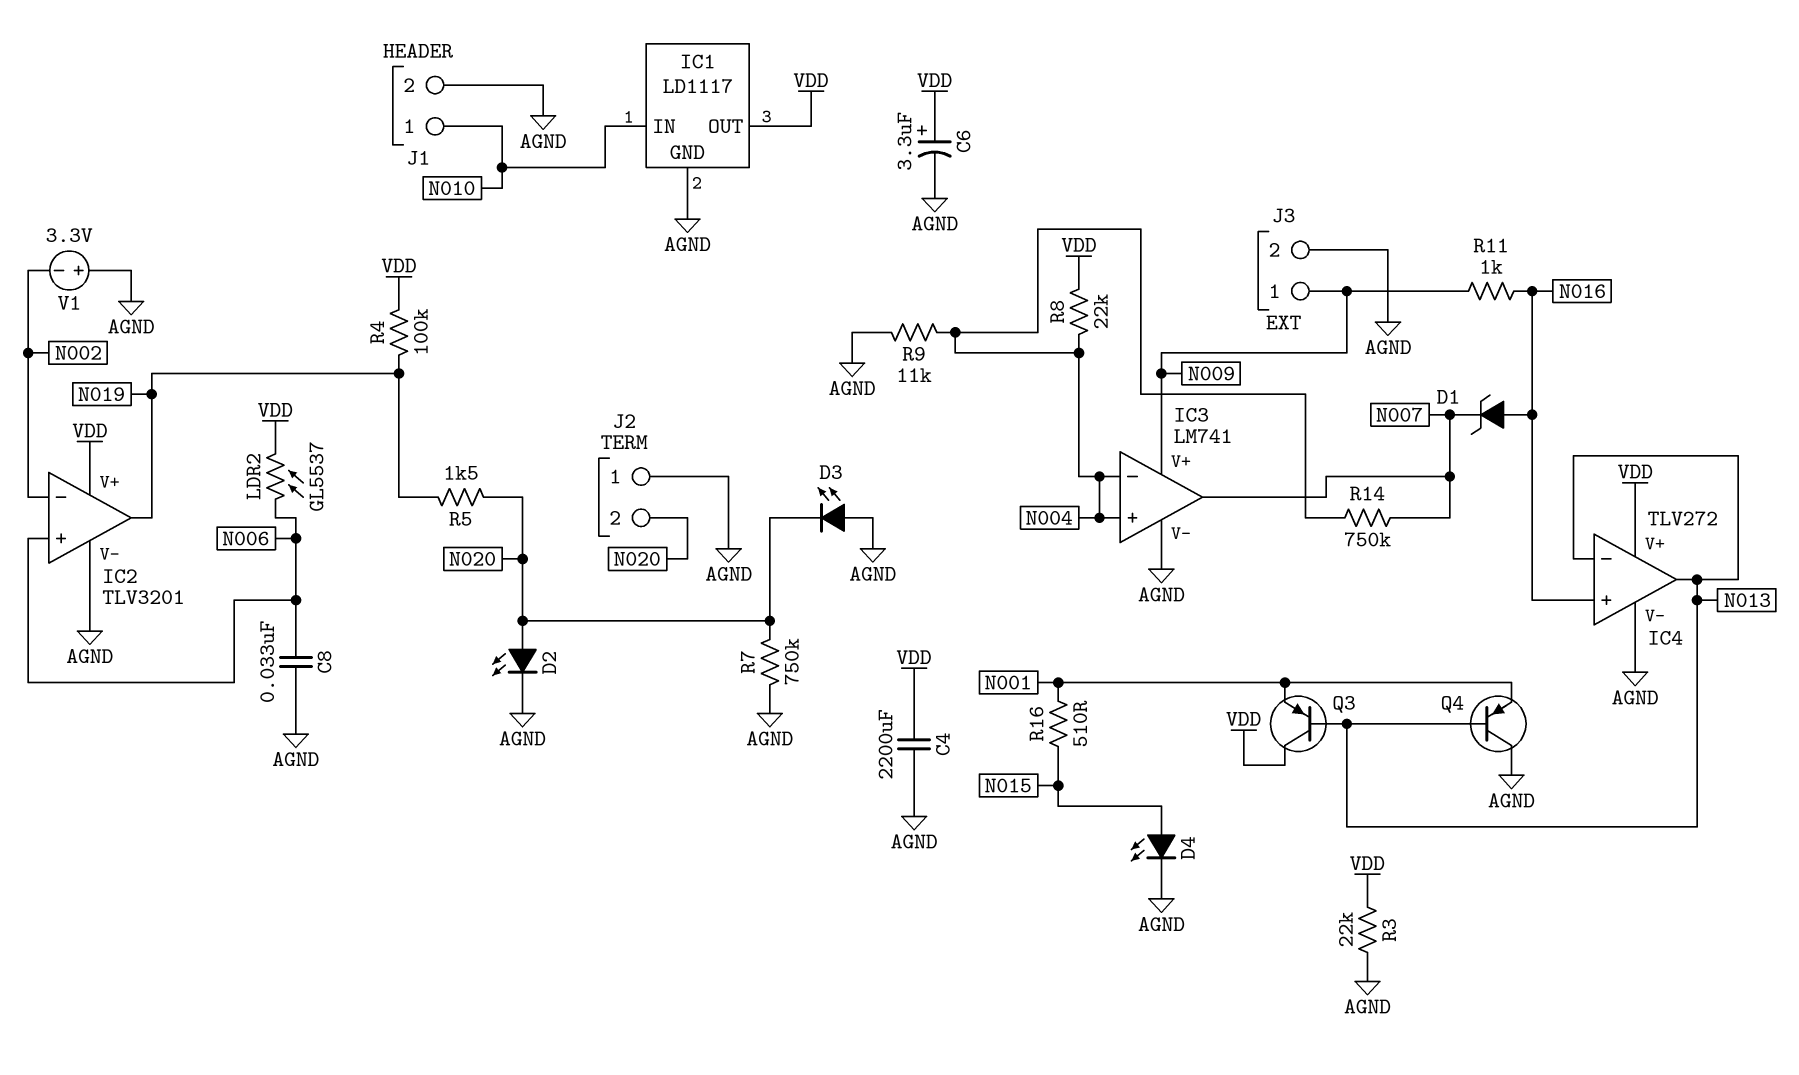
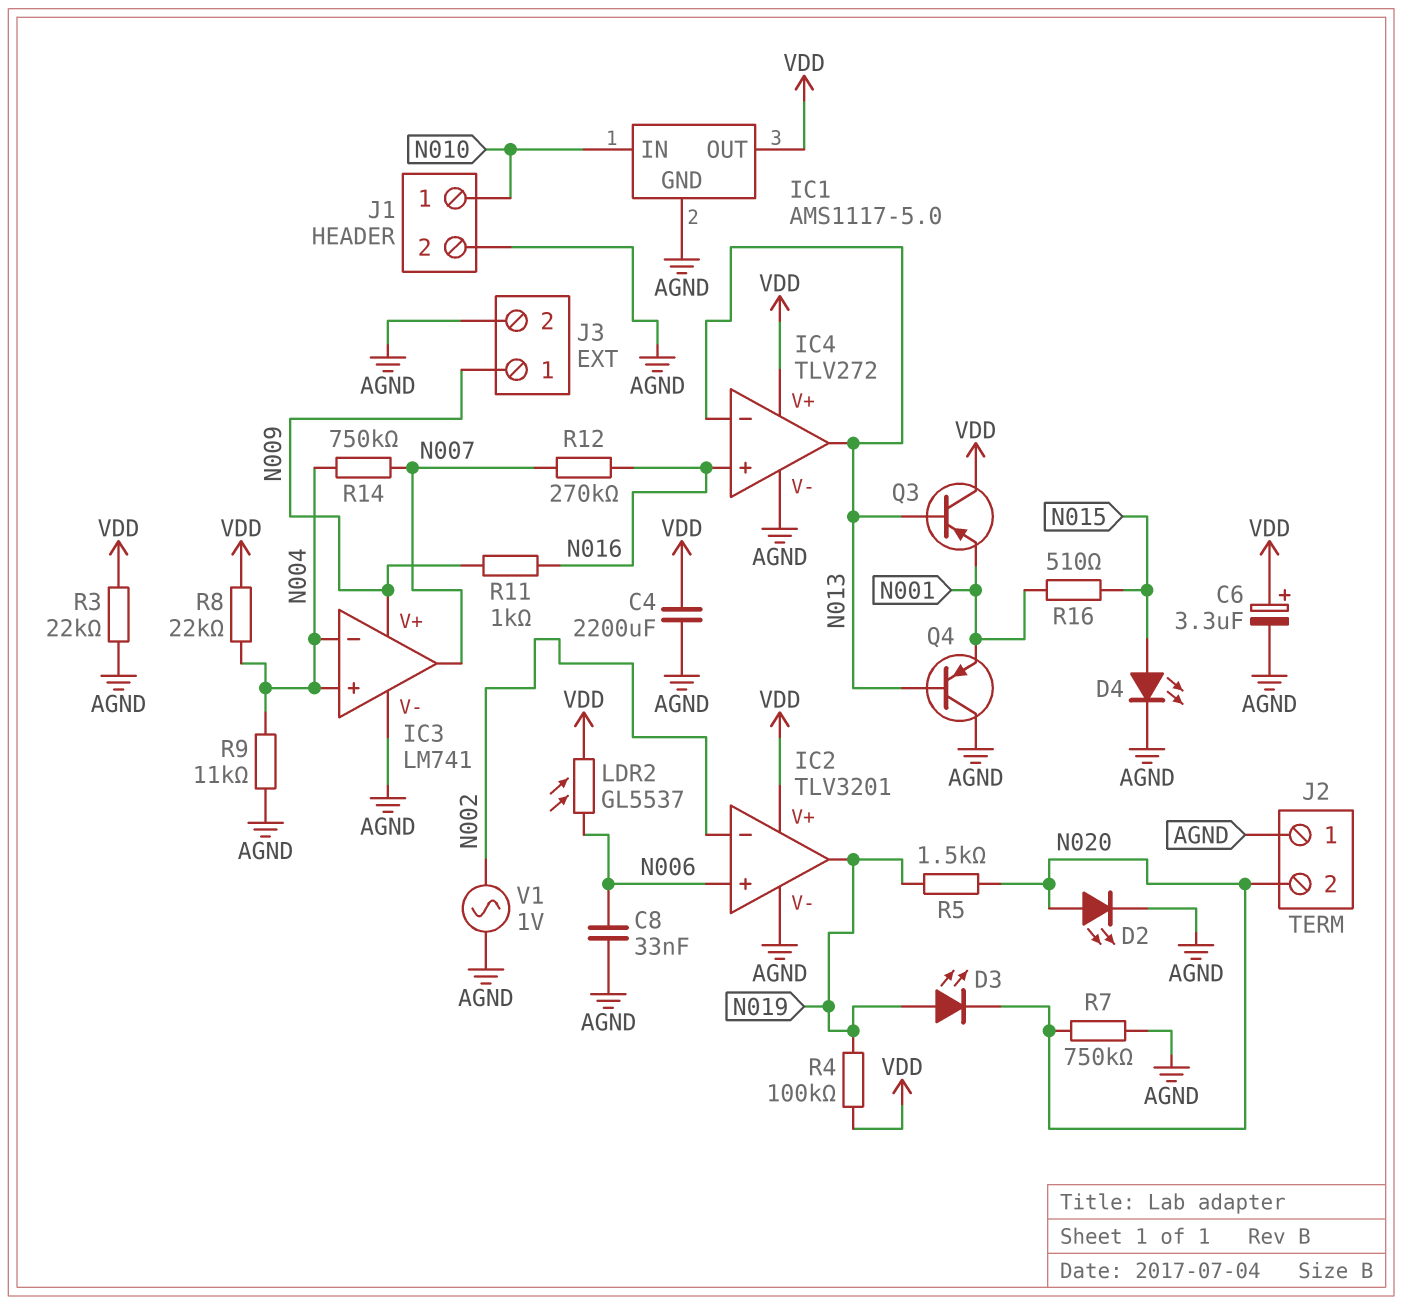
D1: zener (A N016, K N007) -> none
D3: LED (A AGND, K N020) -> LED (A N019, K N020)
IC1: LD1117 -> AMS1117-5.0
R12: none -> 270k (N007, N016)
V1: 3.3V (plus AGND, minus N002) -> AC 1V (AGND, N002)

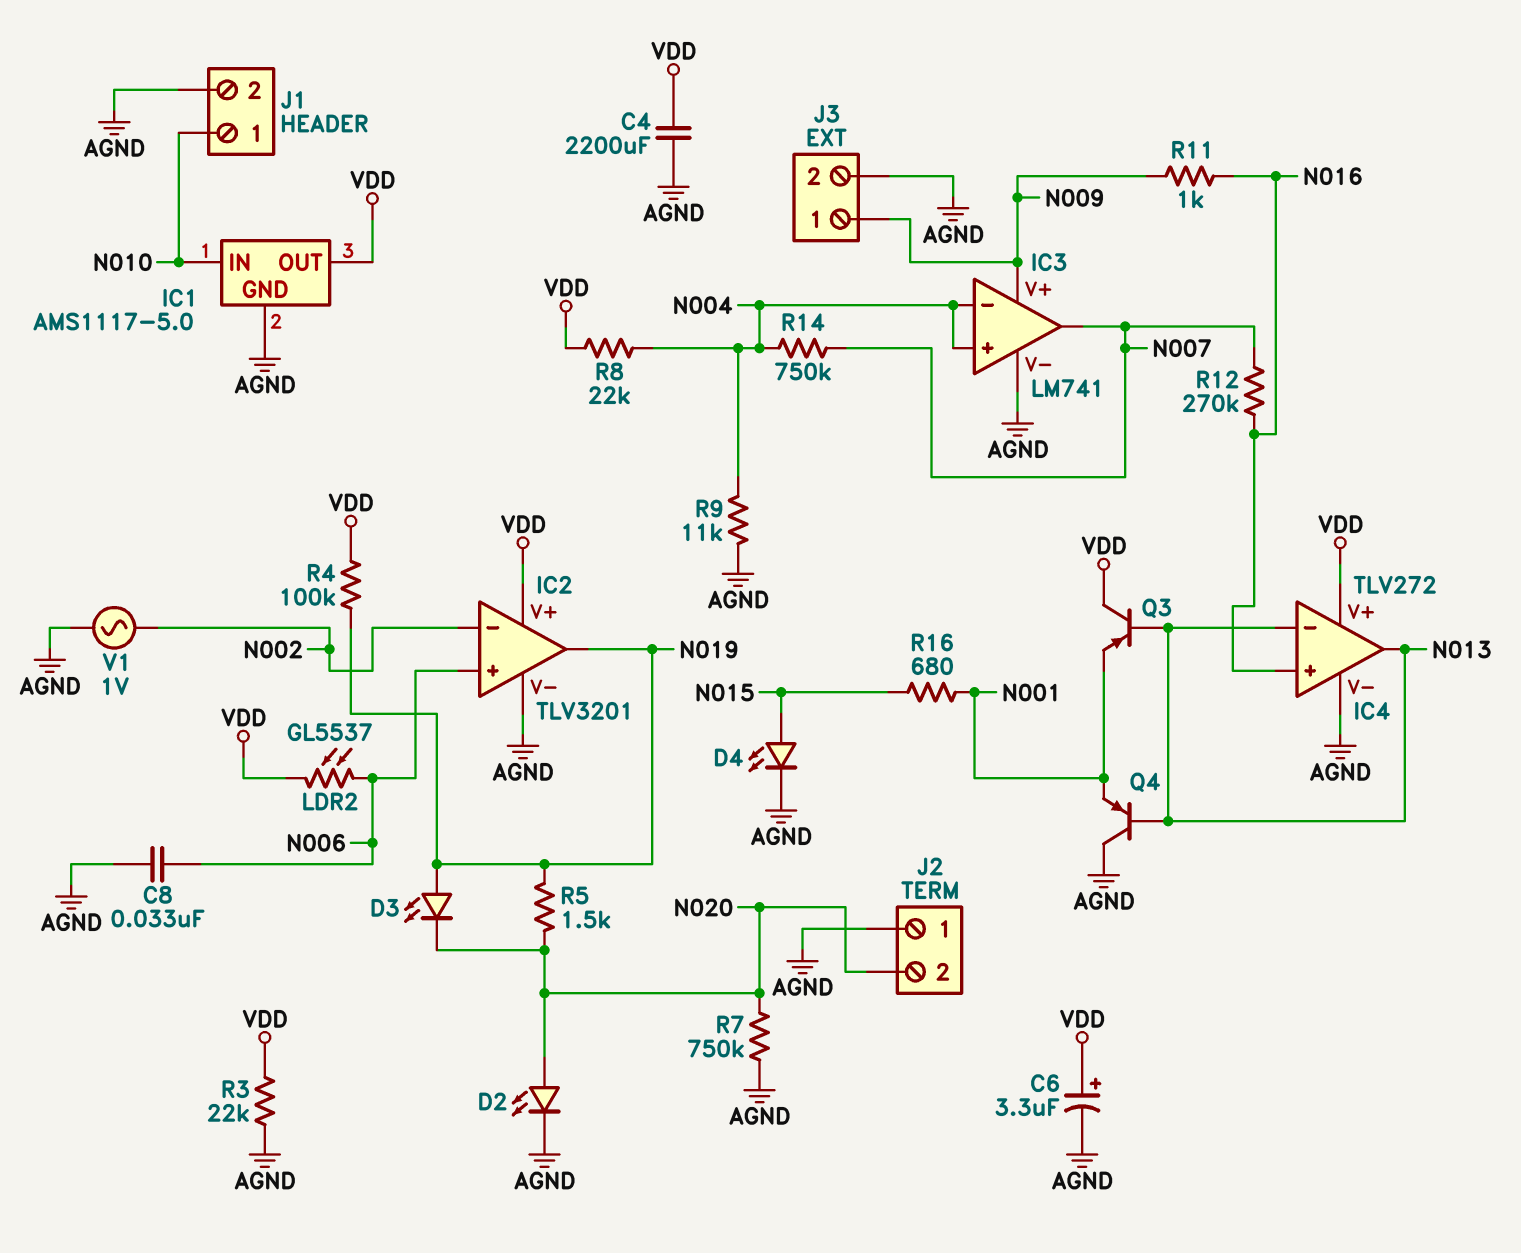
R16: 510 (N001, N015) -> 680 (N001, N015)

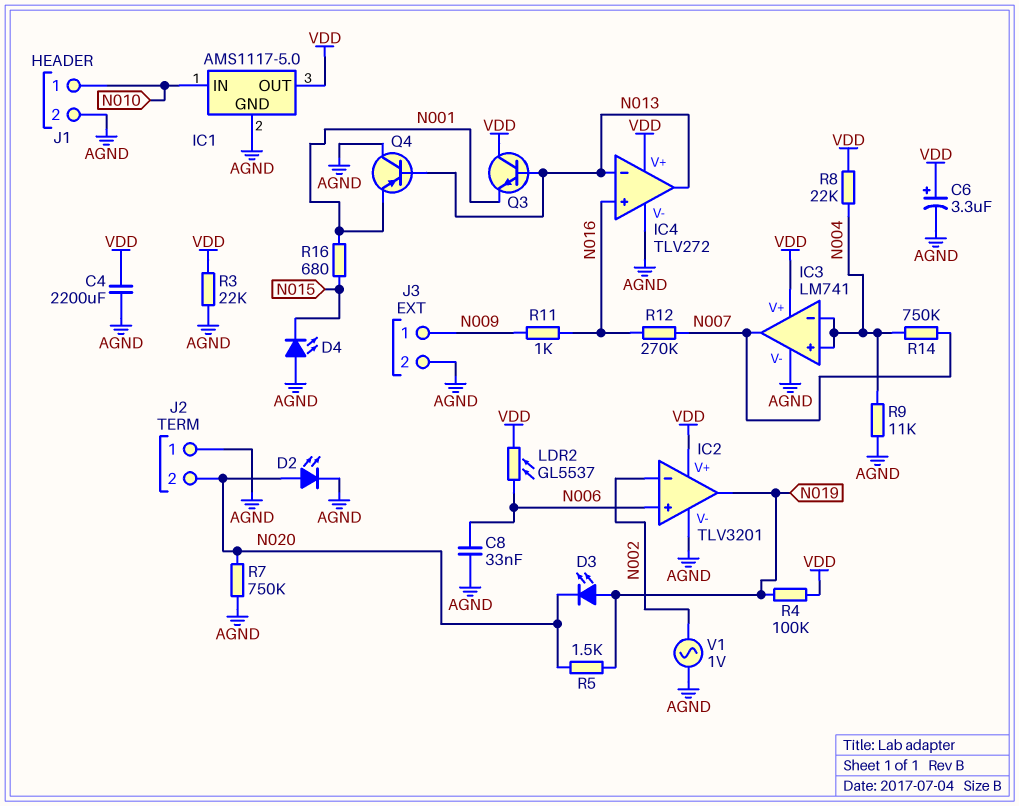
D4: LED (A N015, K AGND) -> LED (A AGND, K N015)
IC3 pin V+: N009 -> VDD
Q3: PNP (B N013, C VDD, E N001) -> NPN (B N013, C VDD, E N001)

